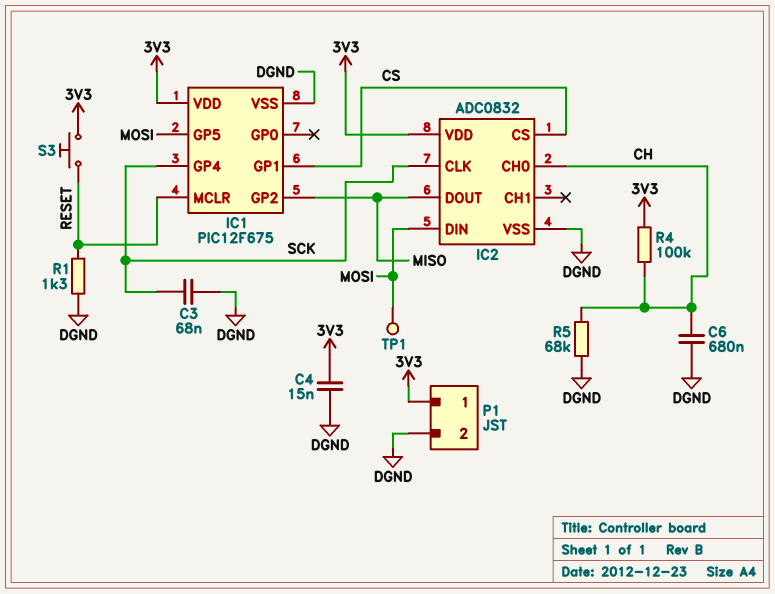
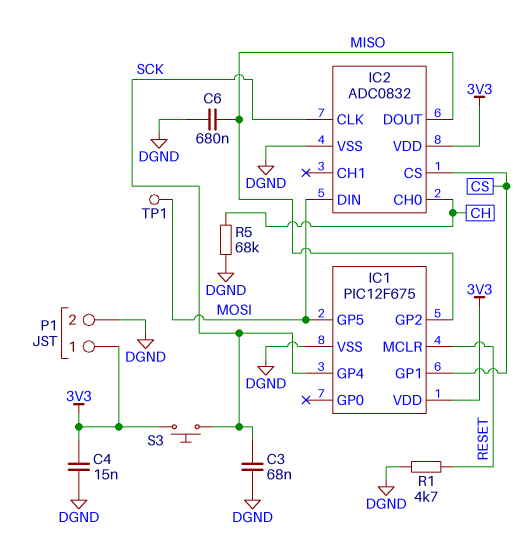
C6: 680nF (CH, DGND) -> 680nF (DGND, MISO)
R1: 1.3k (DGND, RESET) -> 4.7k (DGND, RESET)
R4: 100k (3V3, CH) -> none
S3: button (3V3, RESET) -> button (3V3, SCK)

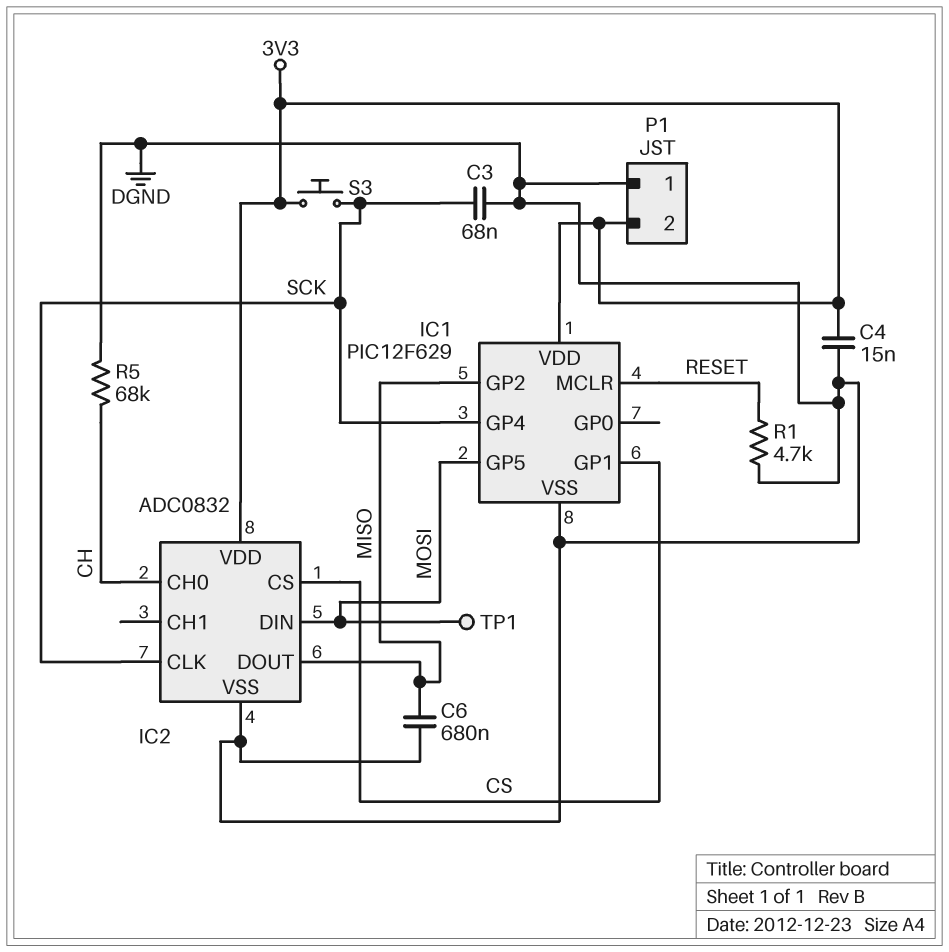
IC1: PIC12F675 -> PIC12F629
P1 pin 1: 3V3 -> DGND
P1 pin 2: DGND -> 3V3

